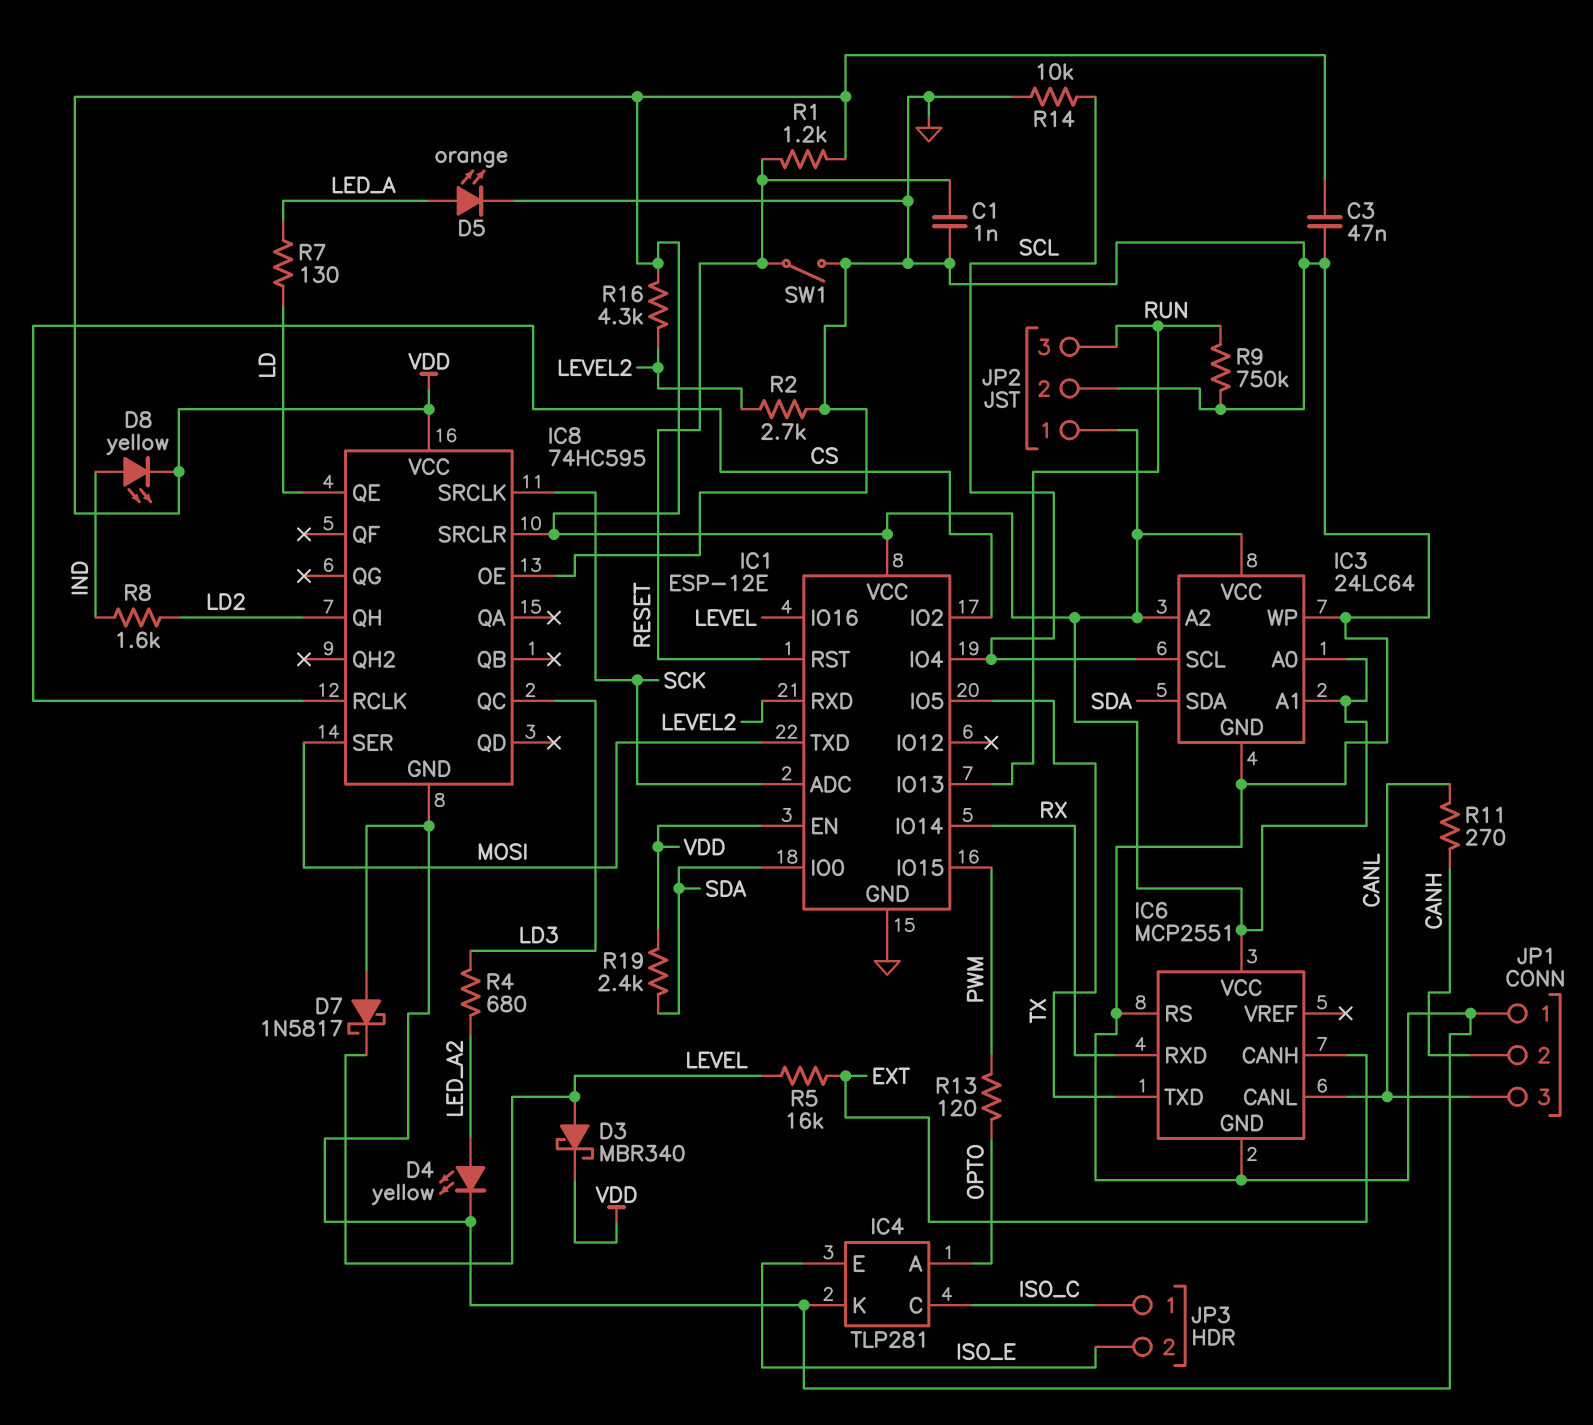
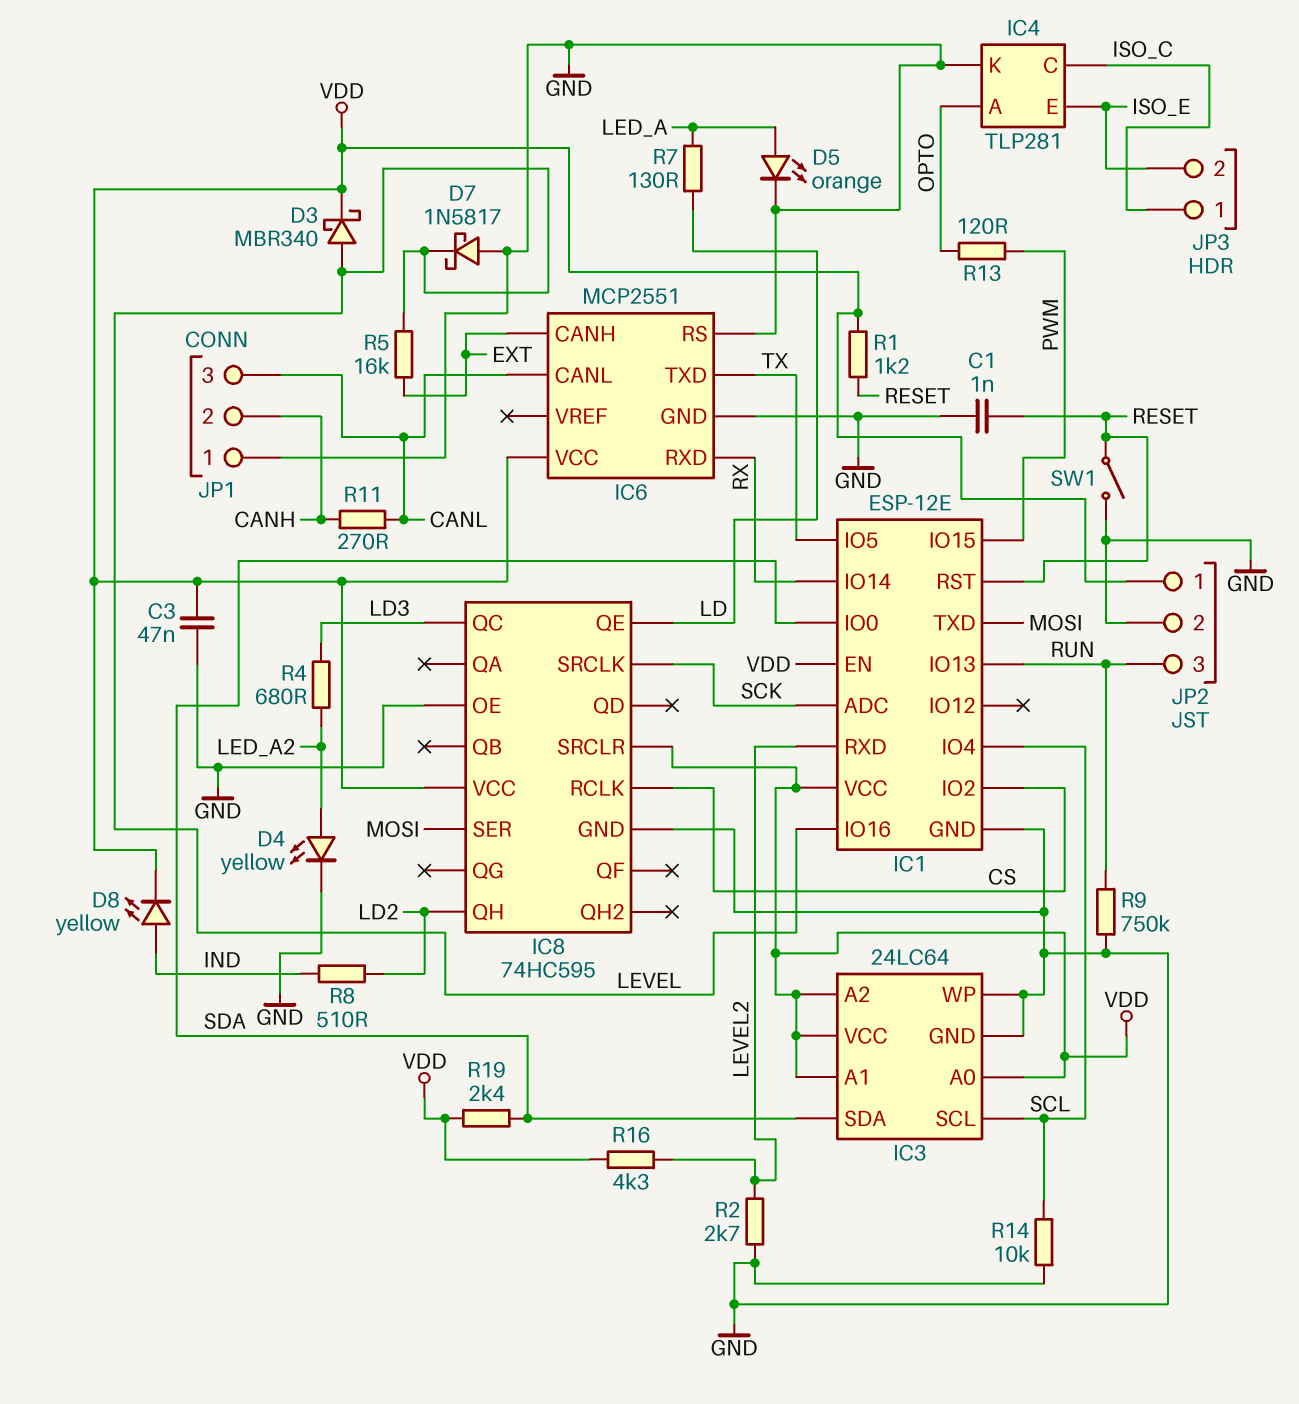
R8: 1.6k (IND, LD2) -> 510 (IND, LD2)

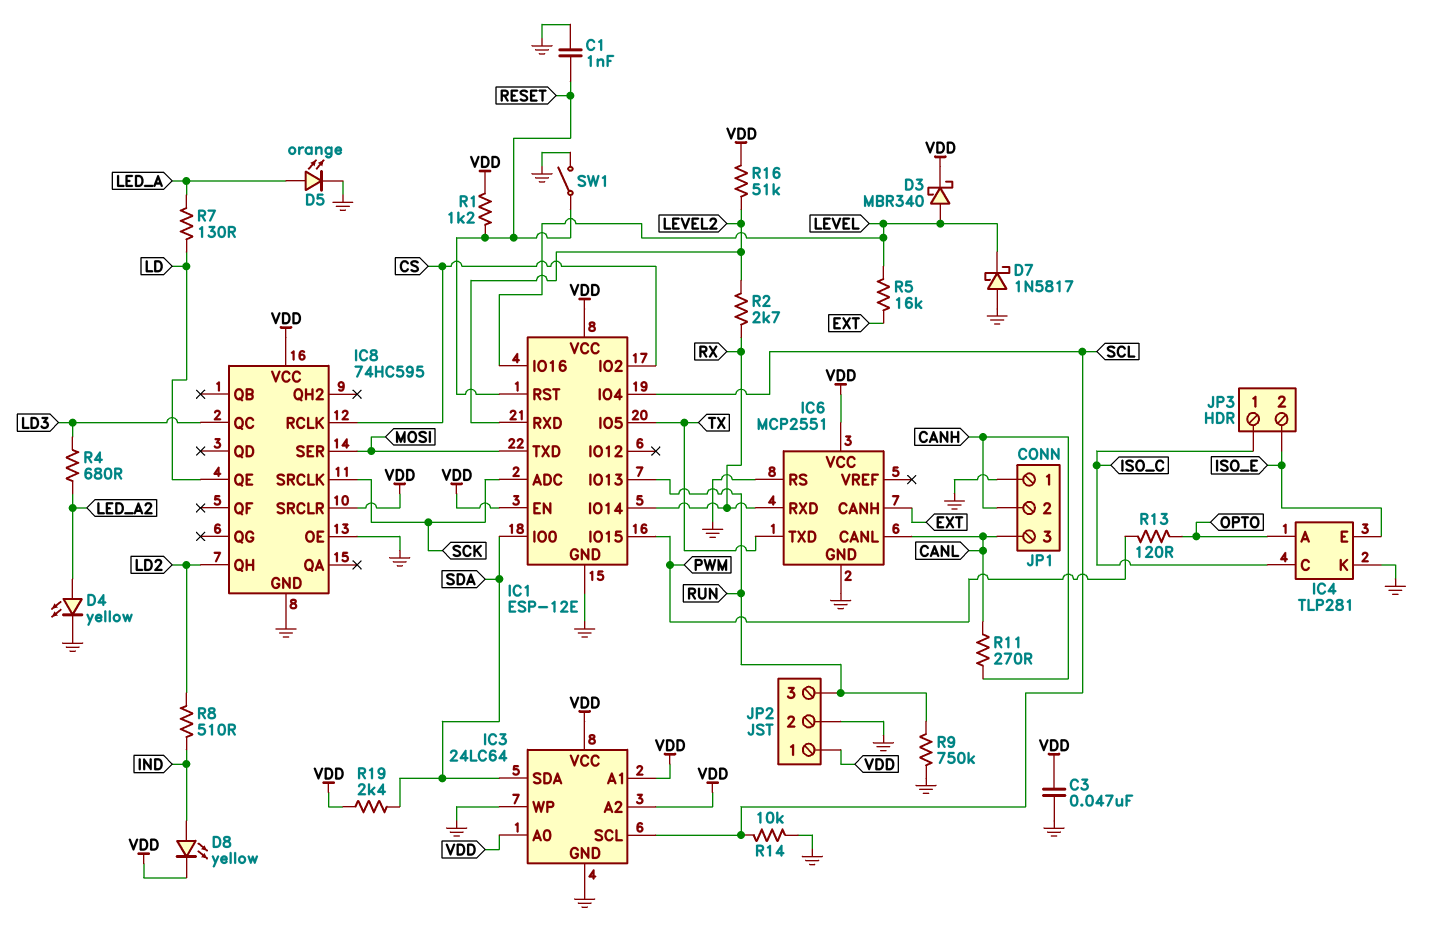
R2: 2.7k (GND, LEVEL2) -> 2.7k (LEVEL2, RX)
R16: 4.3k (LEVEL2, VDD) -> 51k (LEVEL2, VDD)

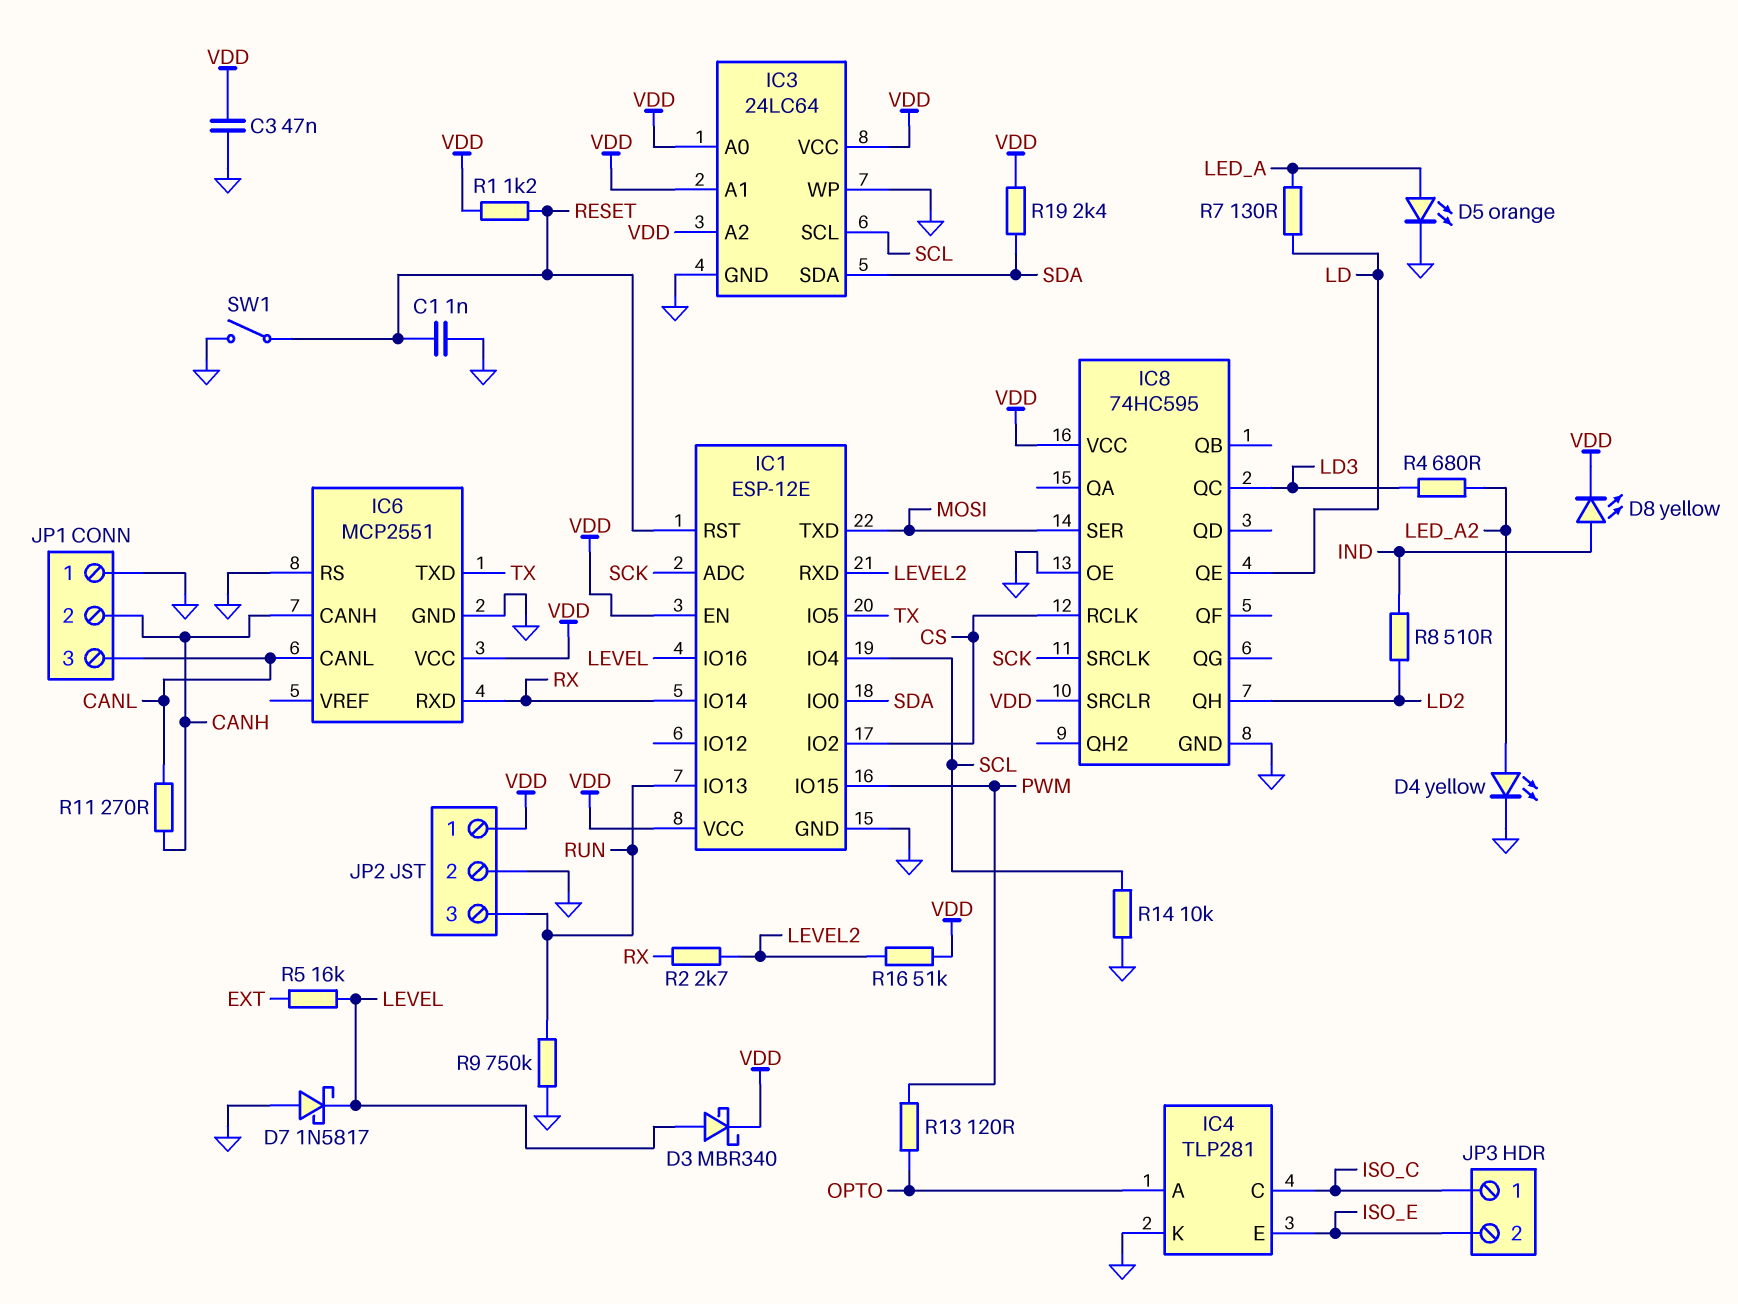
IC6 pin CANH: EXT -> CANH

